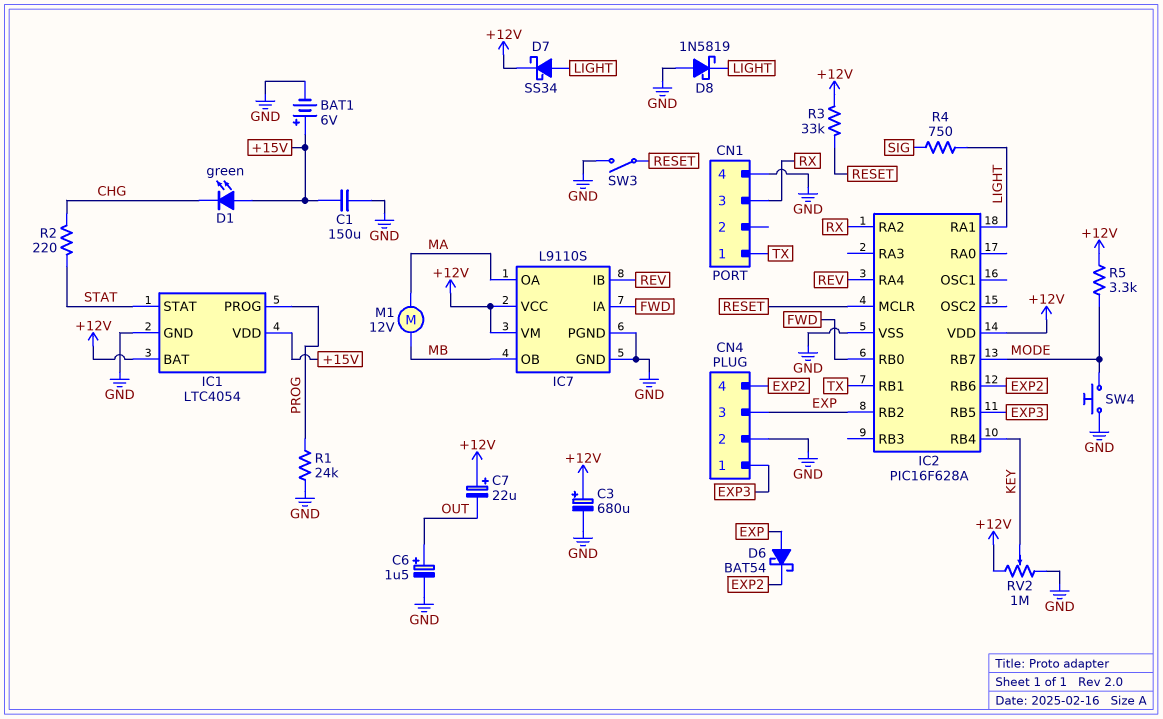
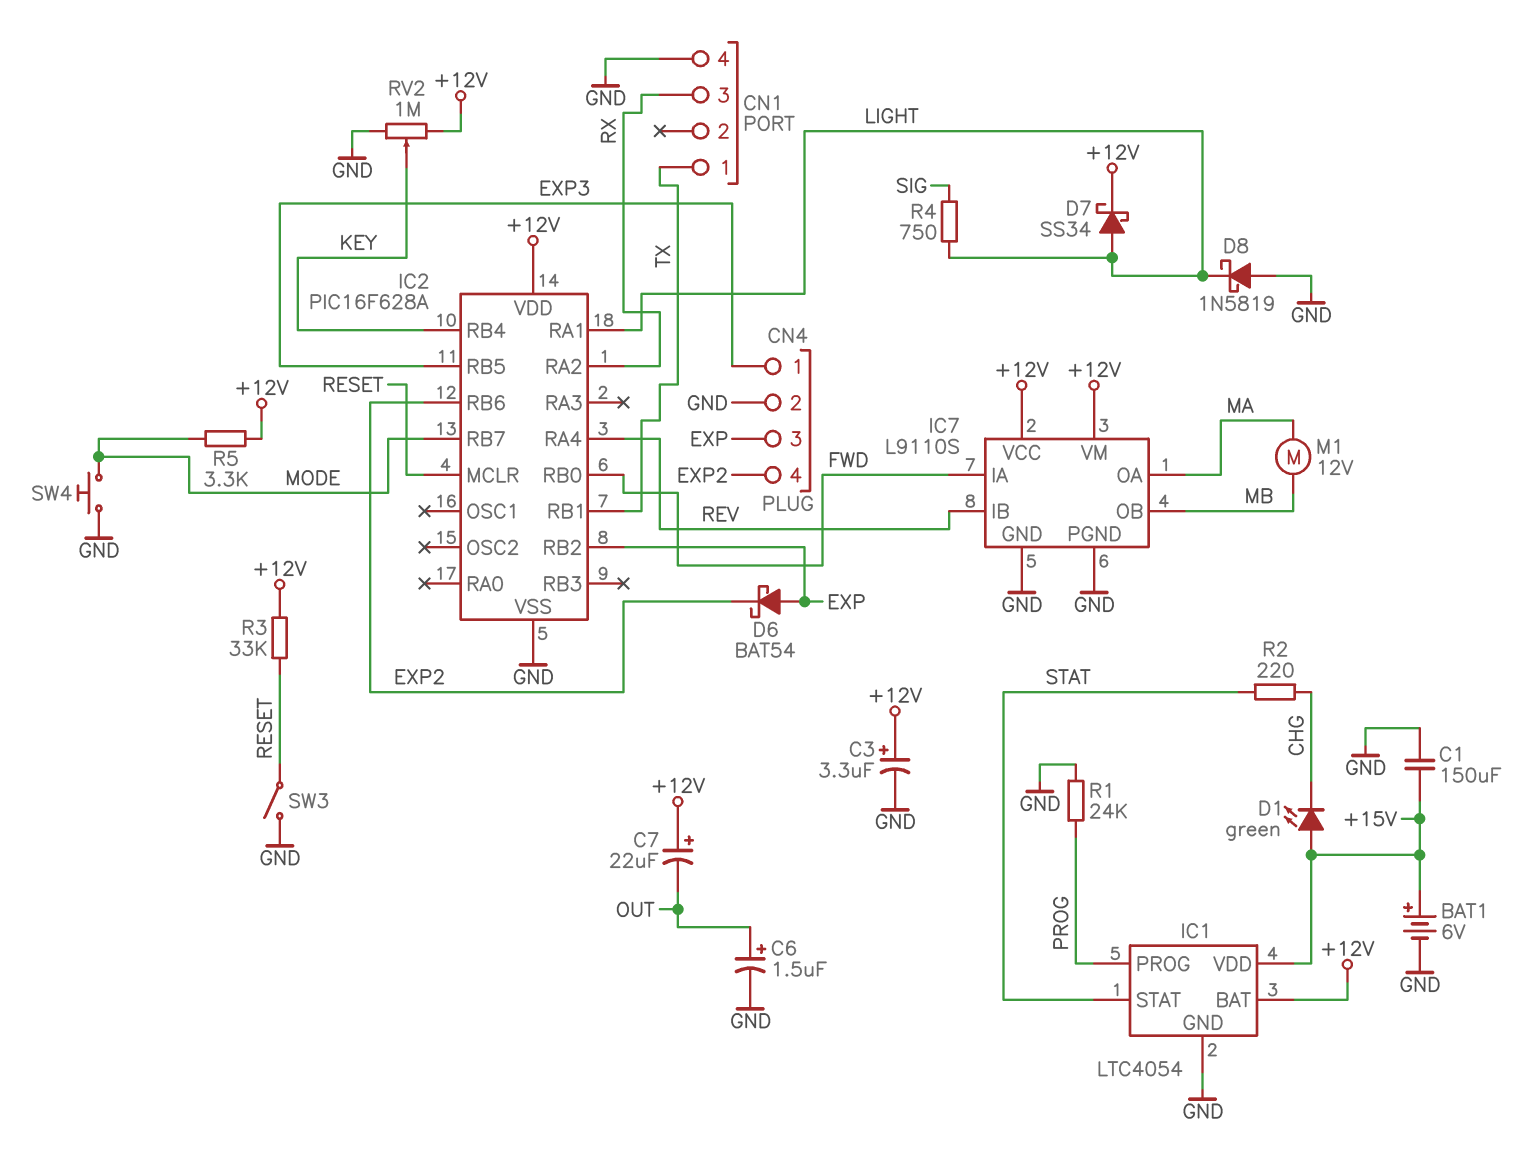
C3: 680uF (plus +12V, minus GND) -> 3.3uF (plus +12V, minus GND)

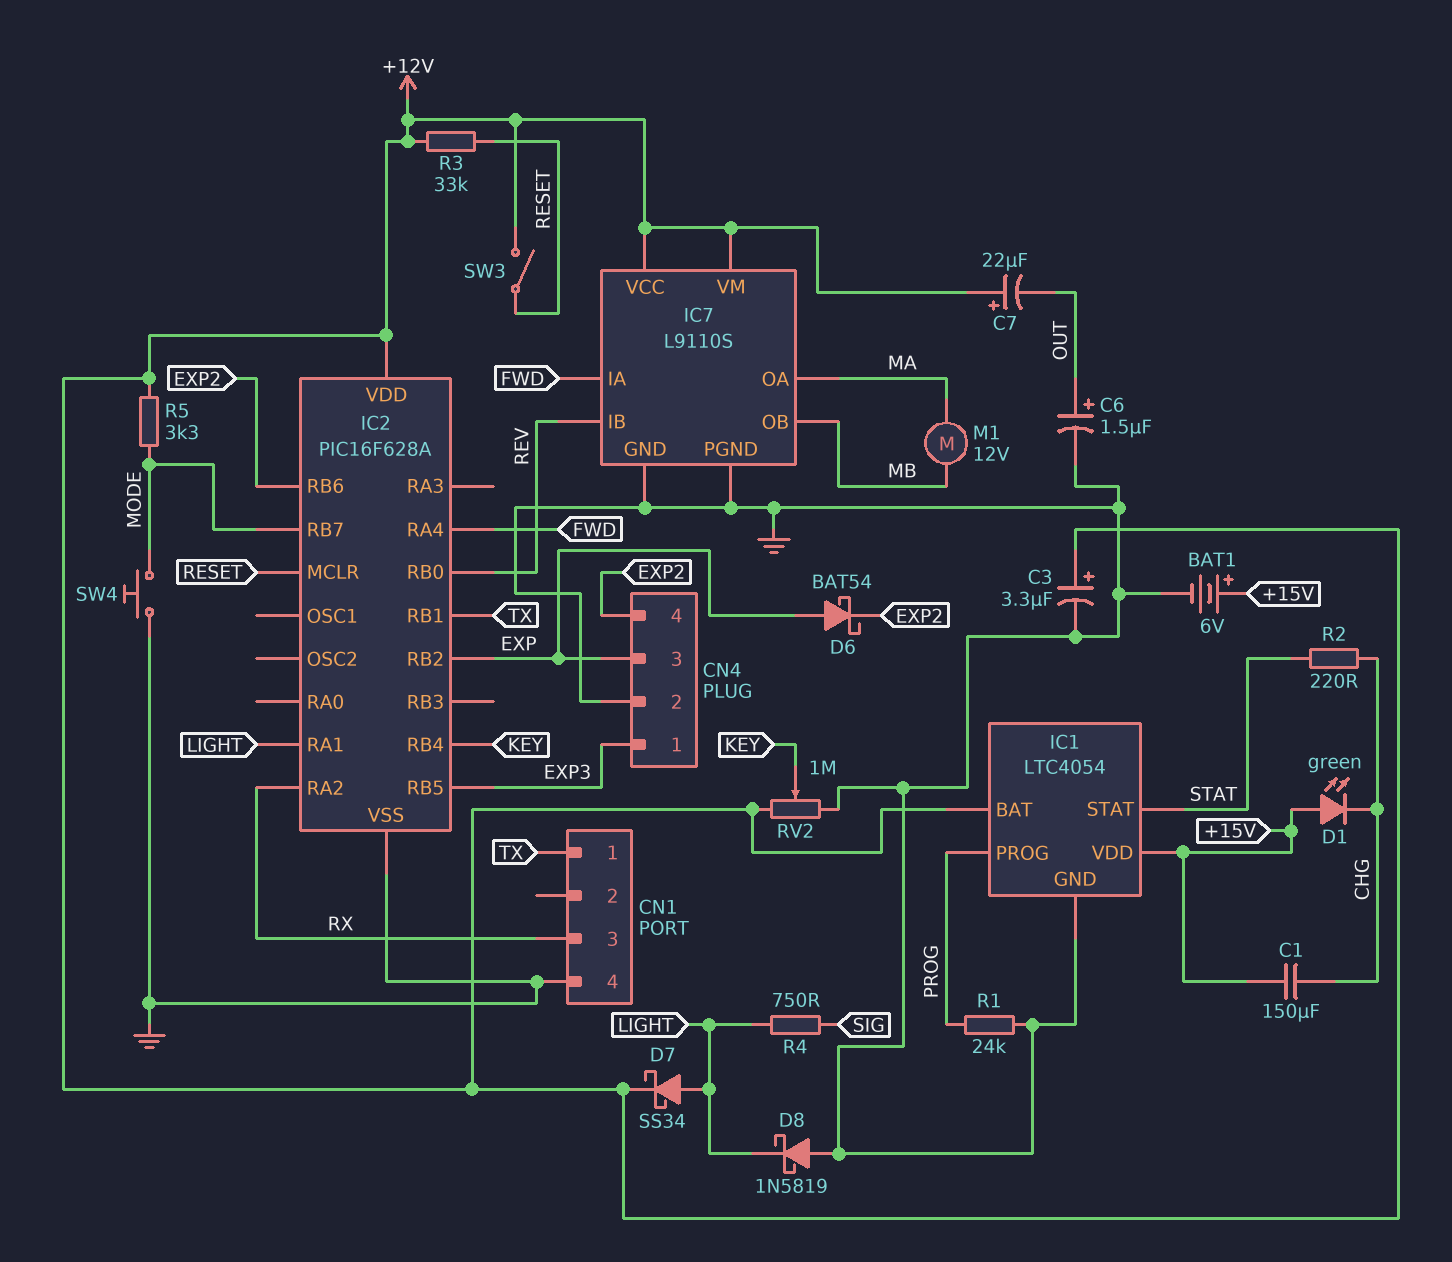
C1: 150uF (+15V, GND) -> 150uF (+15V, CHG)
IC2 pin RA4: REV -> FWD
IC2 pin RB0: FWD -> REV
SW3: switch (GND, RESET) -> switch (+12V, RESET)

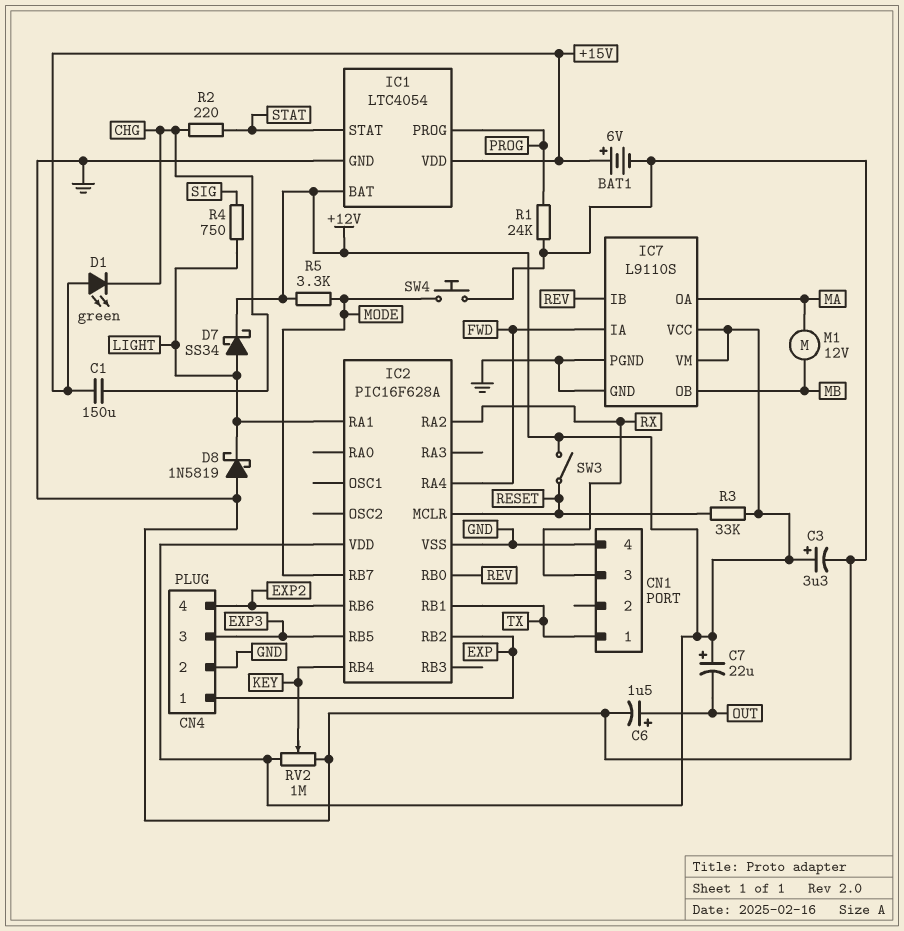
CN4 pin 1: EXP3 -> EXP
CN4 pin 3: EXP -> EXP3
D6: schottky BAT54 (A EXP, K EXP2) -> none

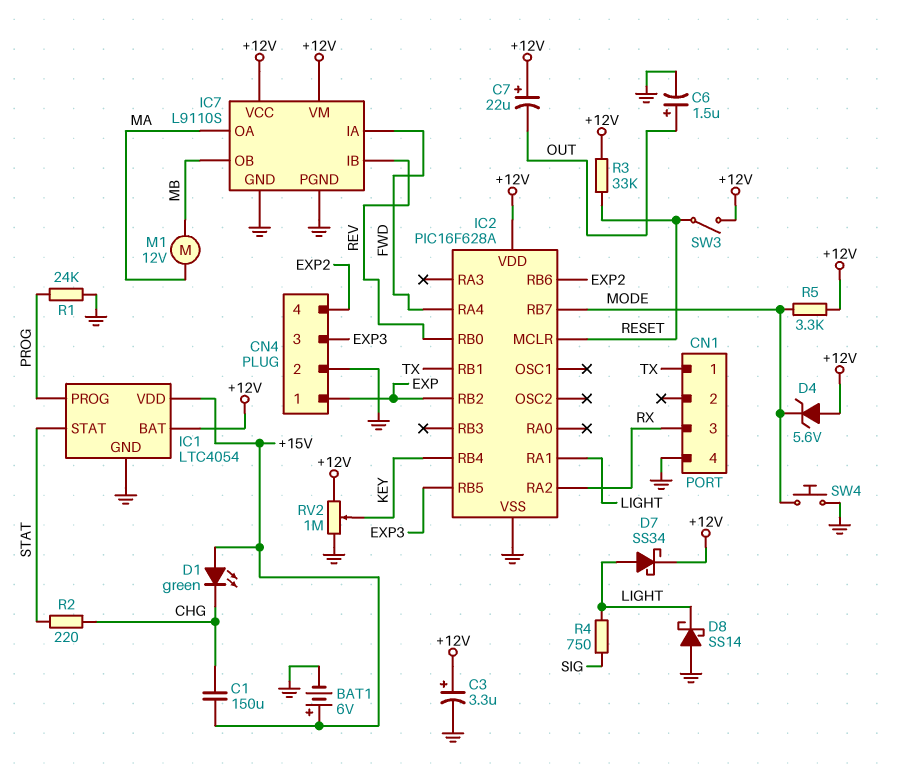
D4: none -> zener 5.6V (A +12V, K MODE)
D8: schottky 1N5819 (A GND, K LIGHT) -> schottky SS14 (A GND, K LIGHT)

